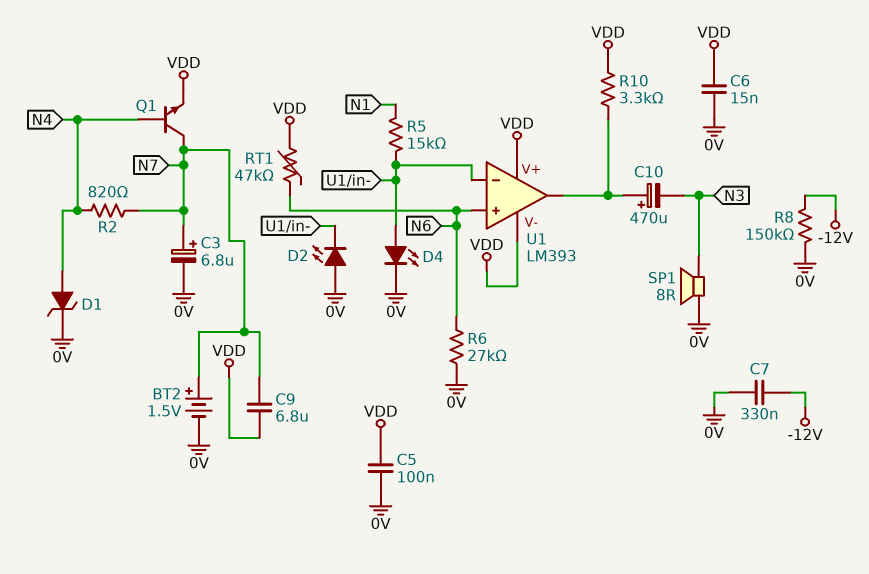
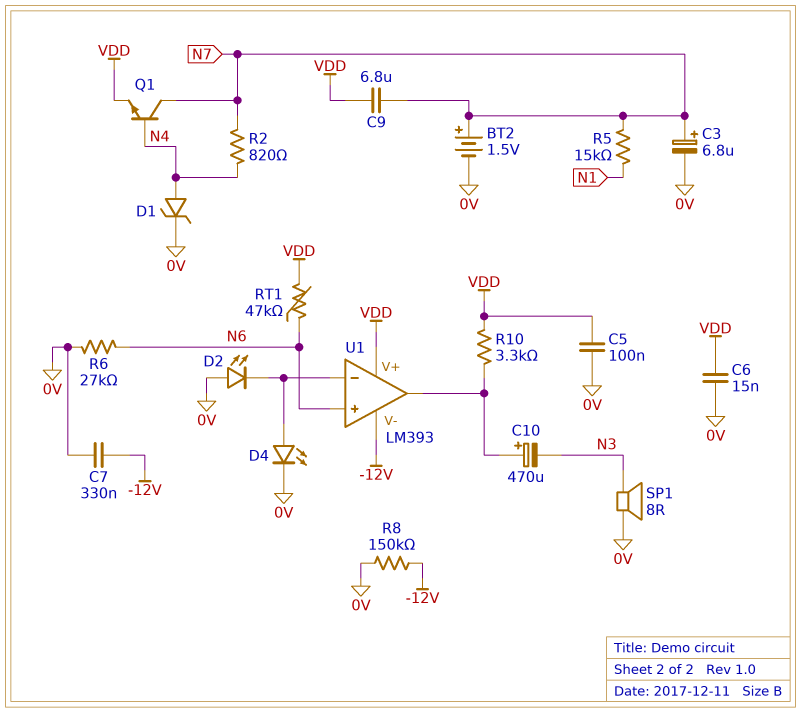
R5: 15k (N1, U1/in-) -> 15k (N1, N7)
U1 pin V-: VDD -> -12V

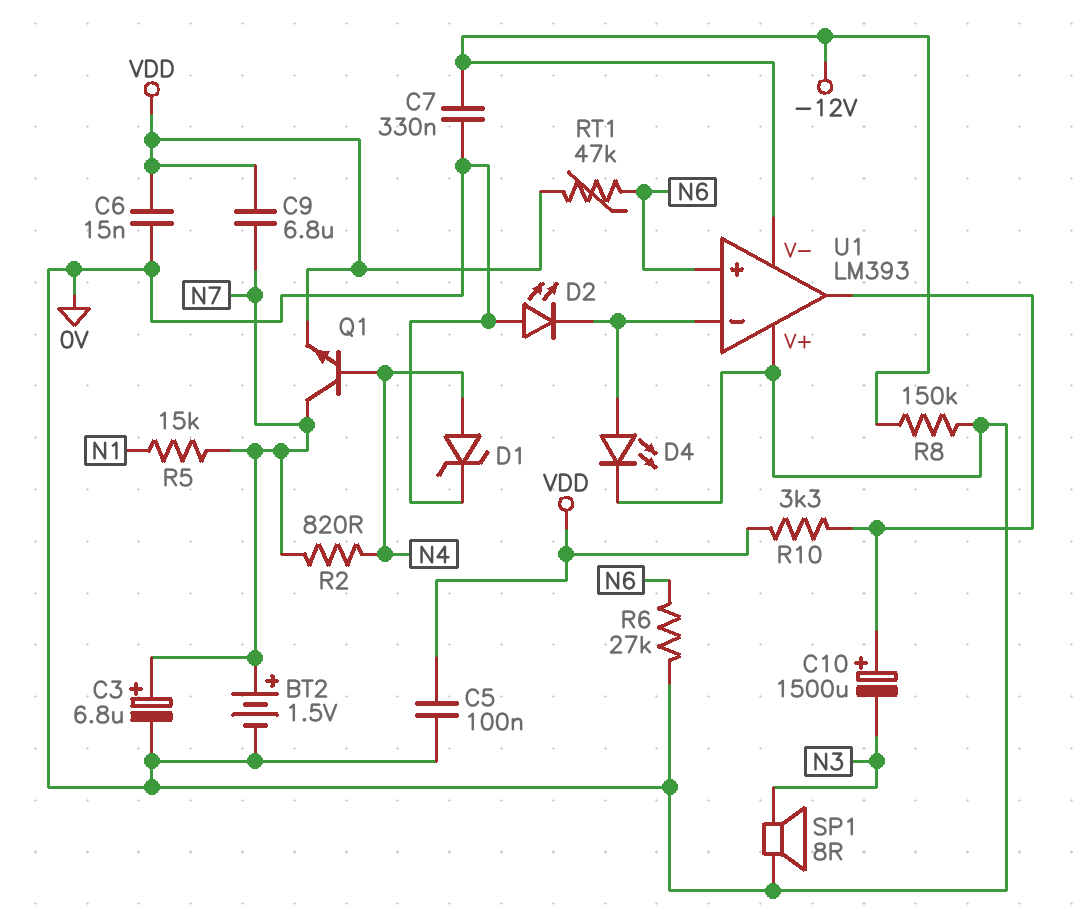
C10: 470uF (plus U1/out, minus N3) -> 1500uF (plus U1/out, minus N3)
U1 pin V+: VDD -> 0V

